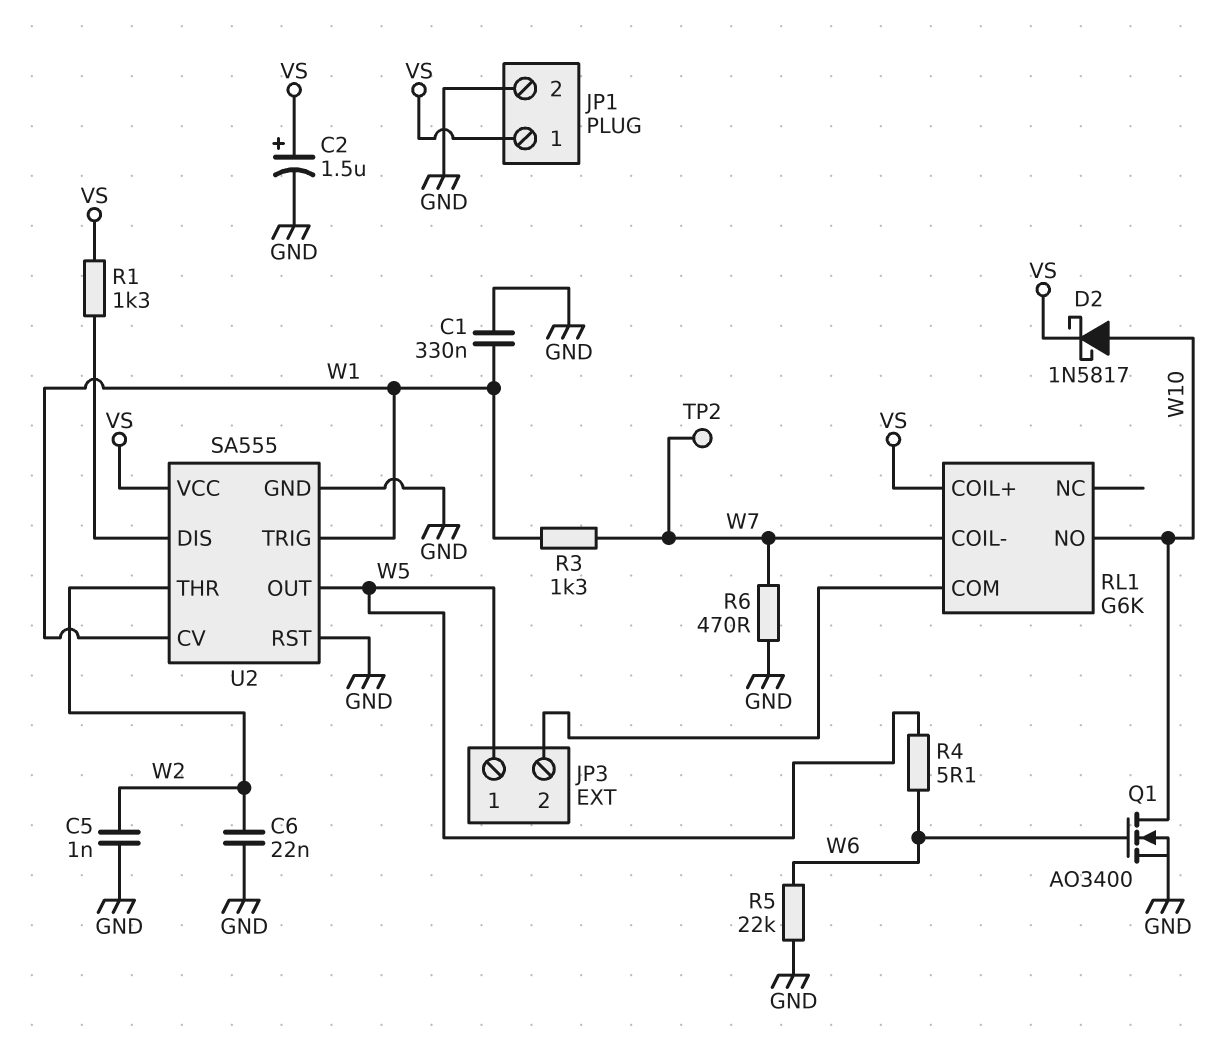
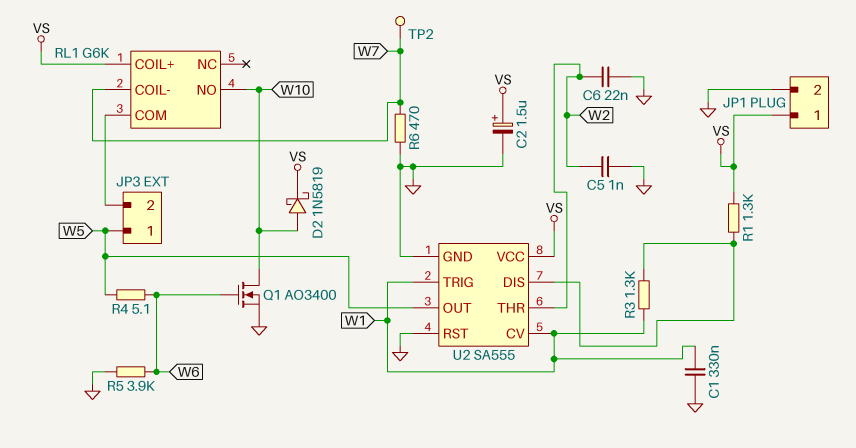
D2: schottky 1N5817 (A W10, K VS) -> schottky 1N5819 (A W10, K VS)
R3: 1.3k (W1, W7) -> 1.3k (U2/DIS, W1)
R5: 22k (GND, W6) -> 3.9k (GND, W6)

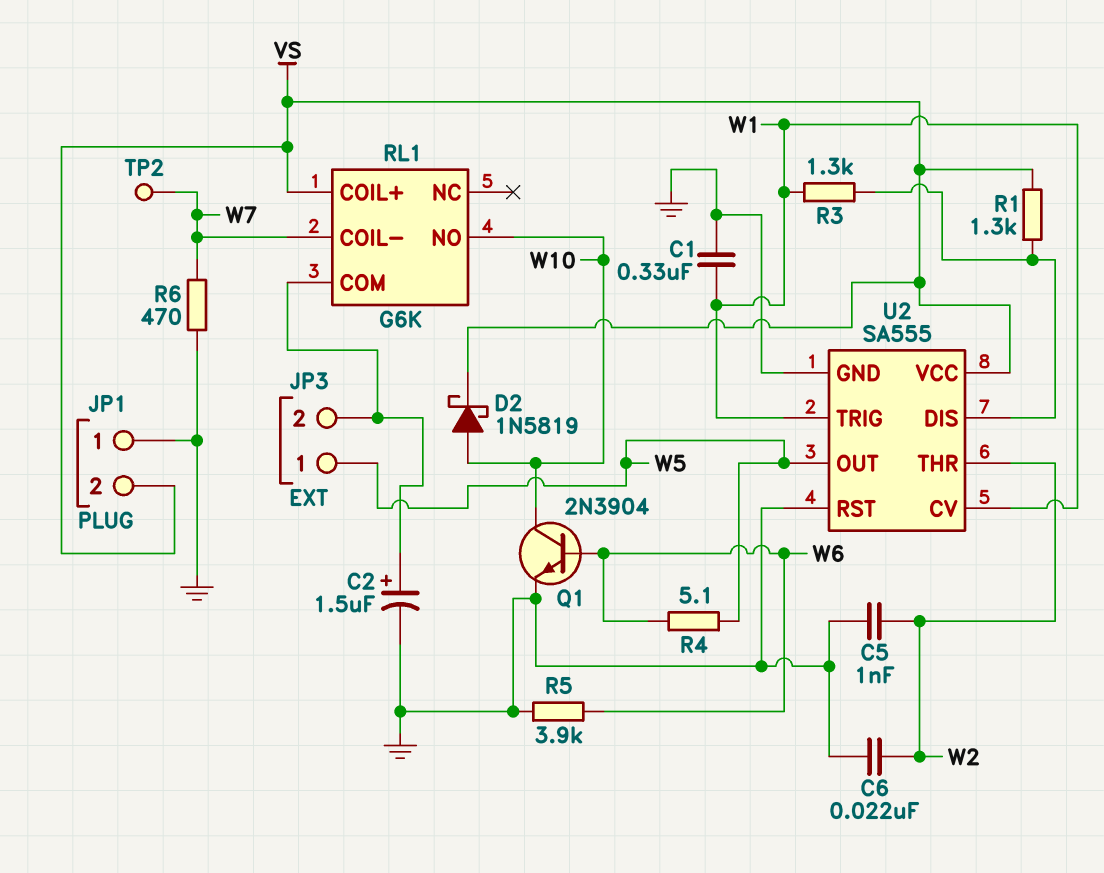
C2: 1.5uF (plus VS, minus GND) -> 1.5uF (plus JP3/2, minus GND)
JP1 pin 1: VS -> GND
JP1 pin 2: GND -> VS
Q1: NMOS AO3400 (G W6, D W10, S GND) -> NPN 2N3904 (B W6, C W10, E GND)

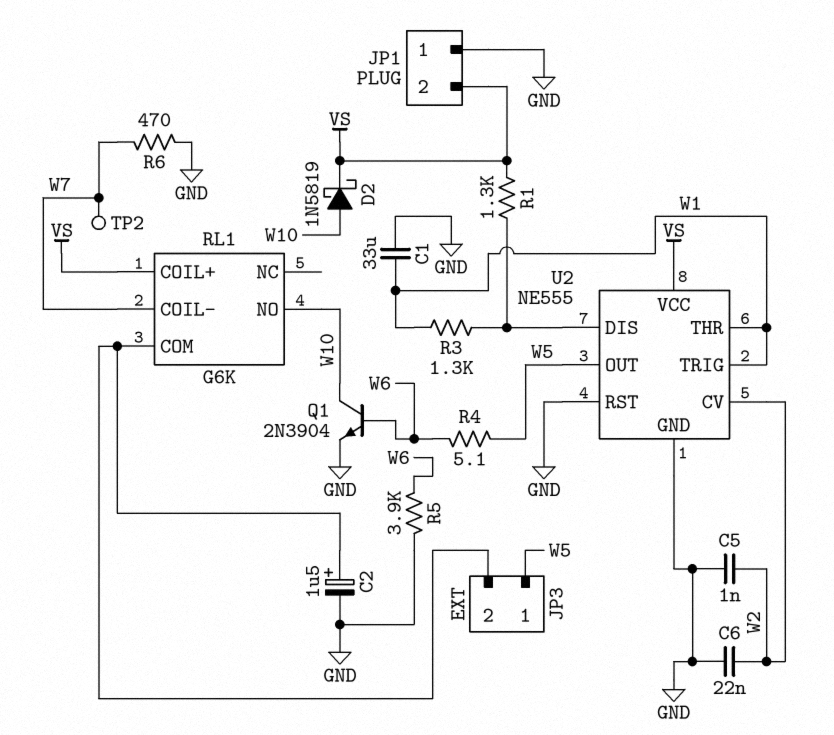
C1: 330nF (GND, W1) -> 33uF (GND, W1)
U2: SA555 -> NE555
U2 pin CV: W1 -> W2
U2 pin THR: W2 -> W1

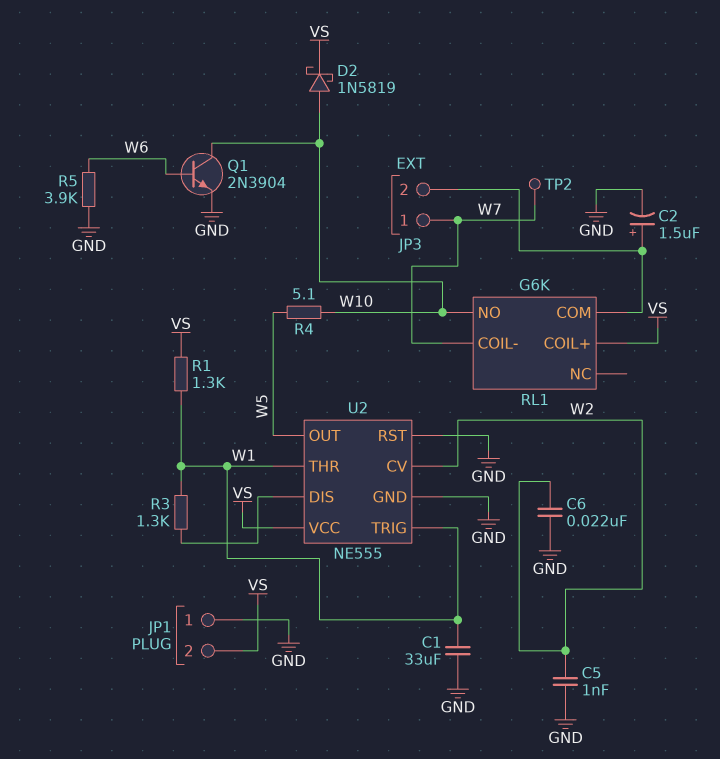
JP3 pin 1: W5 -> W7
R1: 1.3k (U2/DIS, VS) -> 1.3k (VS, W1)
R4: 5.1 (W5, W6) -> 5.1 (W5, W10)
R6: 470 (GND, W7) -> none

